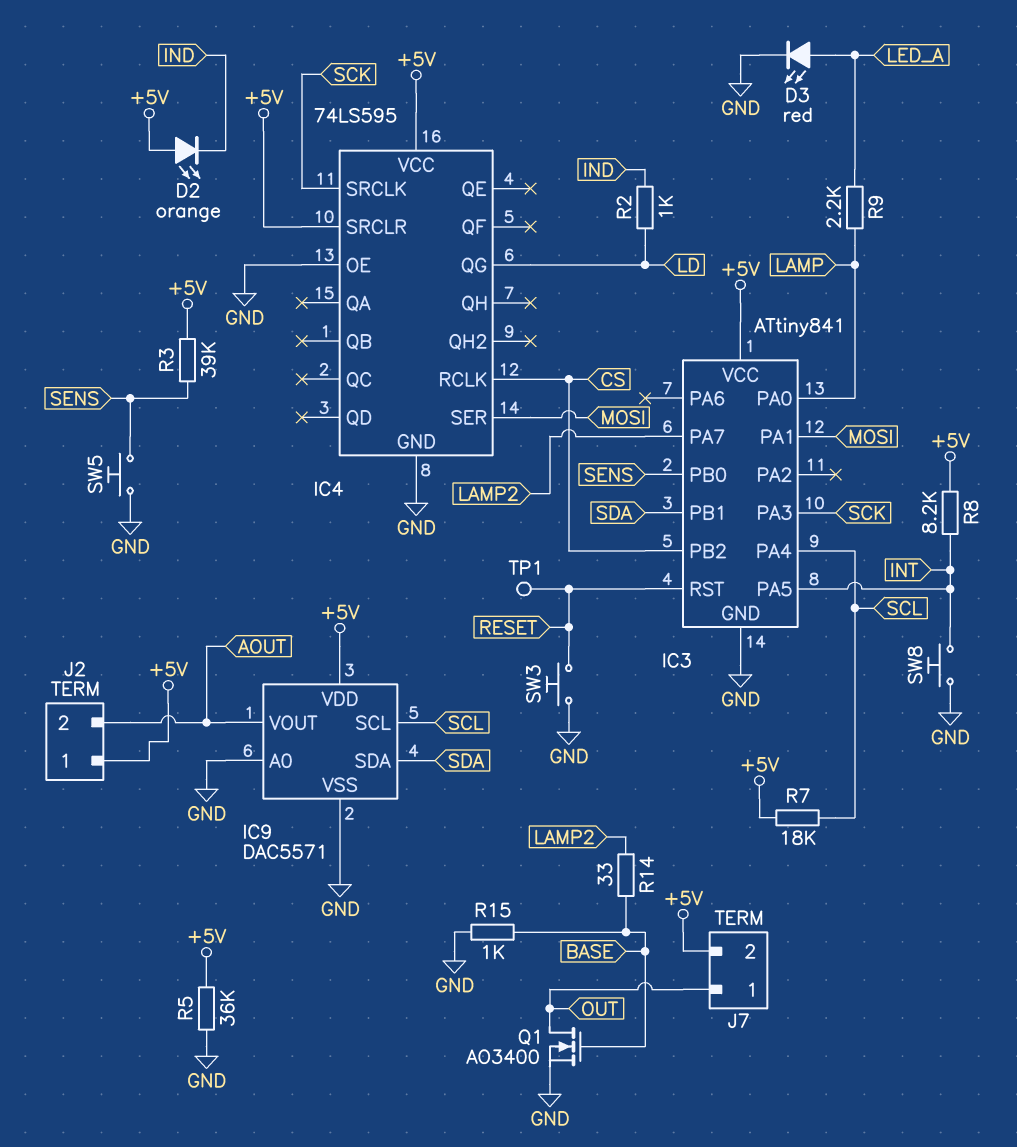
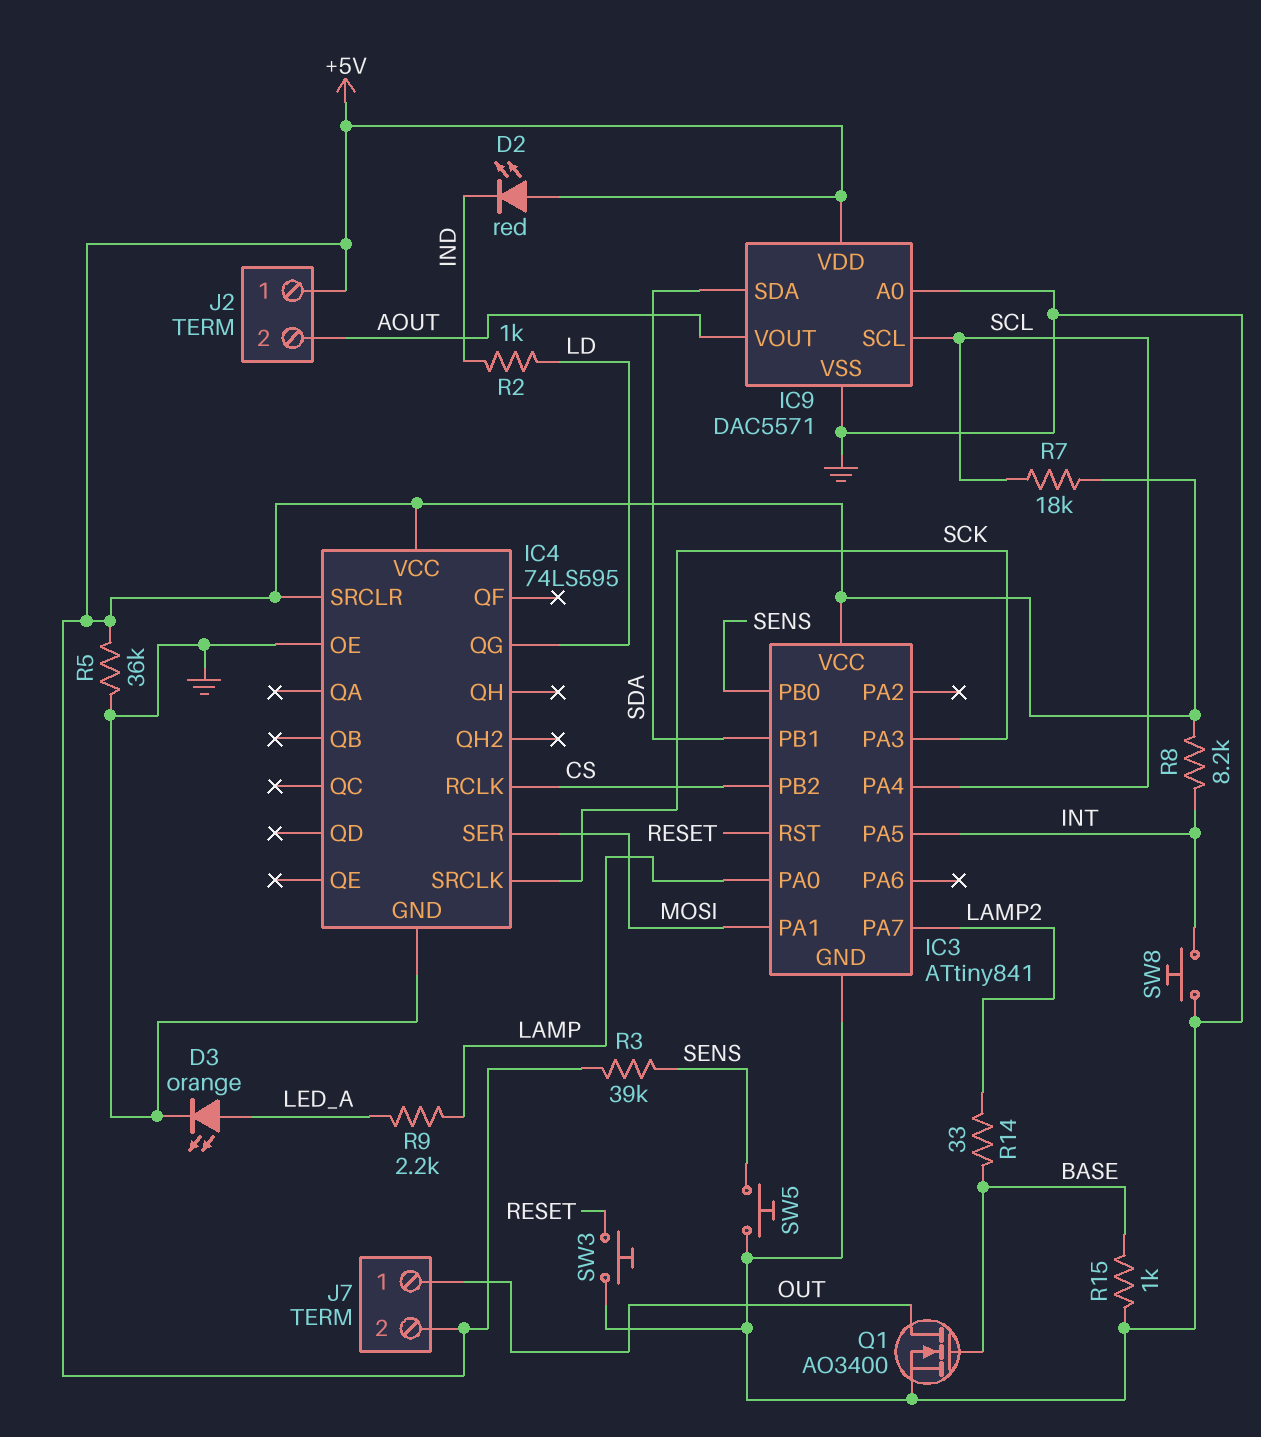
D2: LED orange (A +5V, K IND) -> LED red (A +5V, K IND)
D3: LED red (A LED_A, K GND) -> LED orange (A LED_A, K GND)
TP1: test point (RESET) -> none

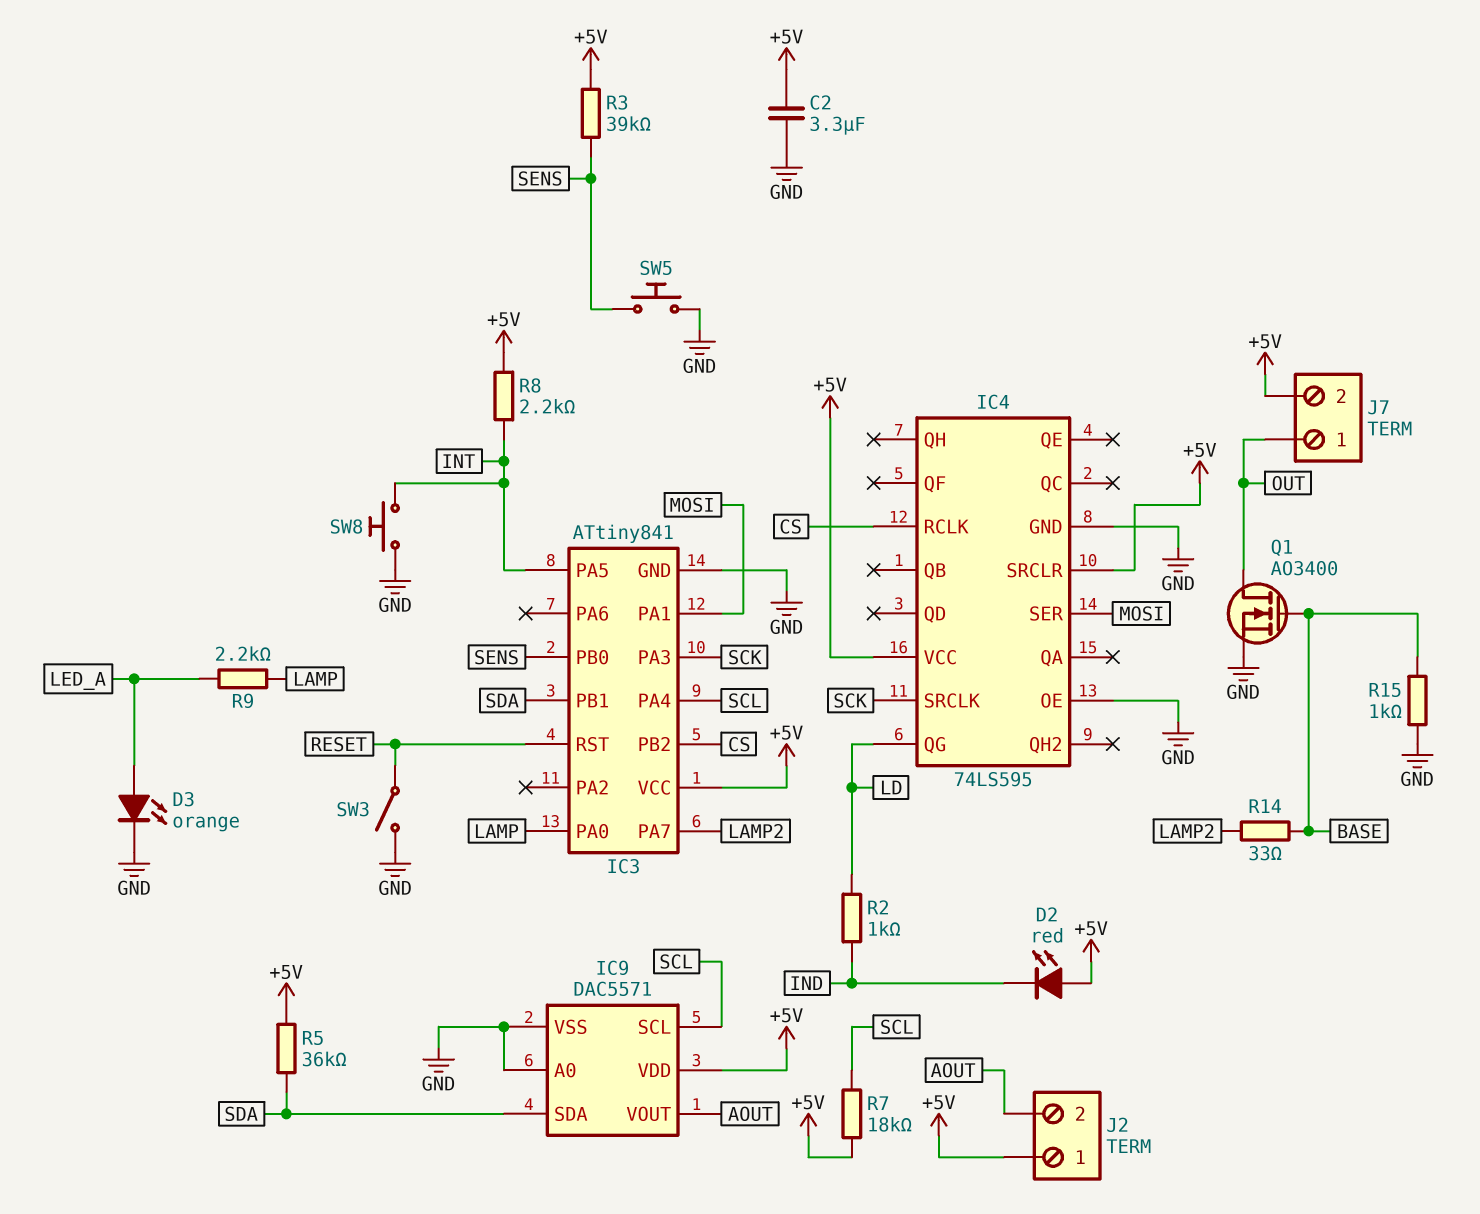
C2: none -> 3.3uF (+5V, GND)
R5: 36k (+5V, GND) -> 36k (+5V, SDA)
R8: 8.2k (+5V, INT) -> 2.2k (+5V, INT)
SW3: button (GND, RESET) -> switch (GND, RESET)

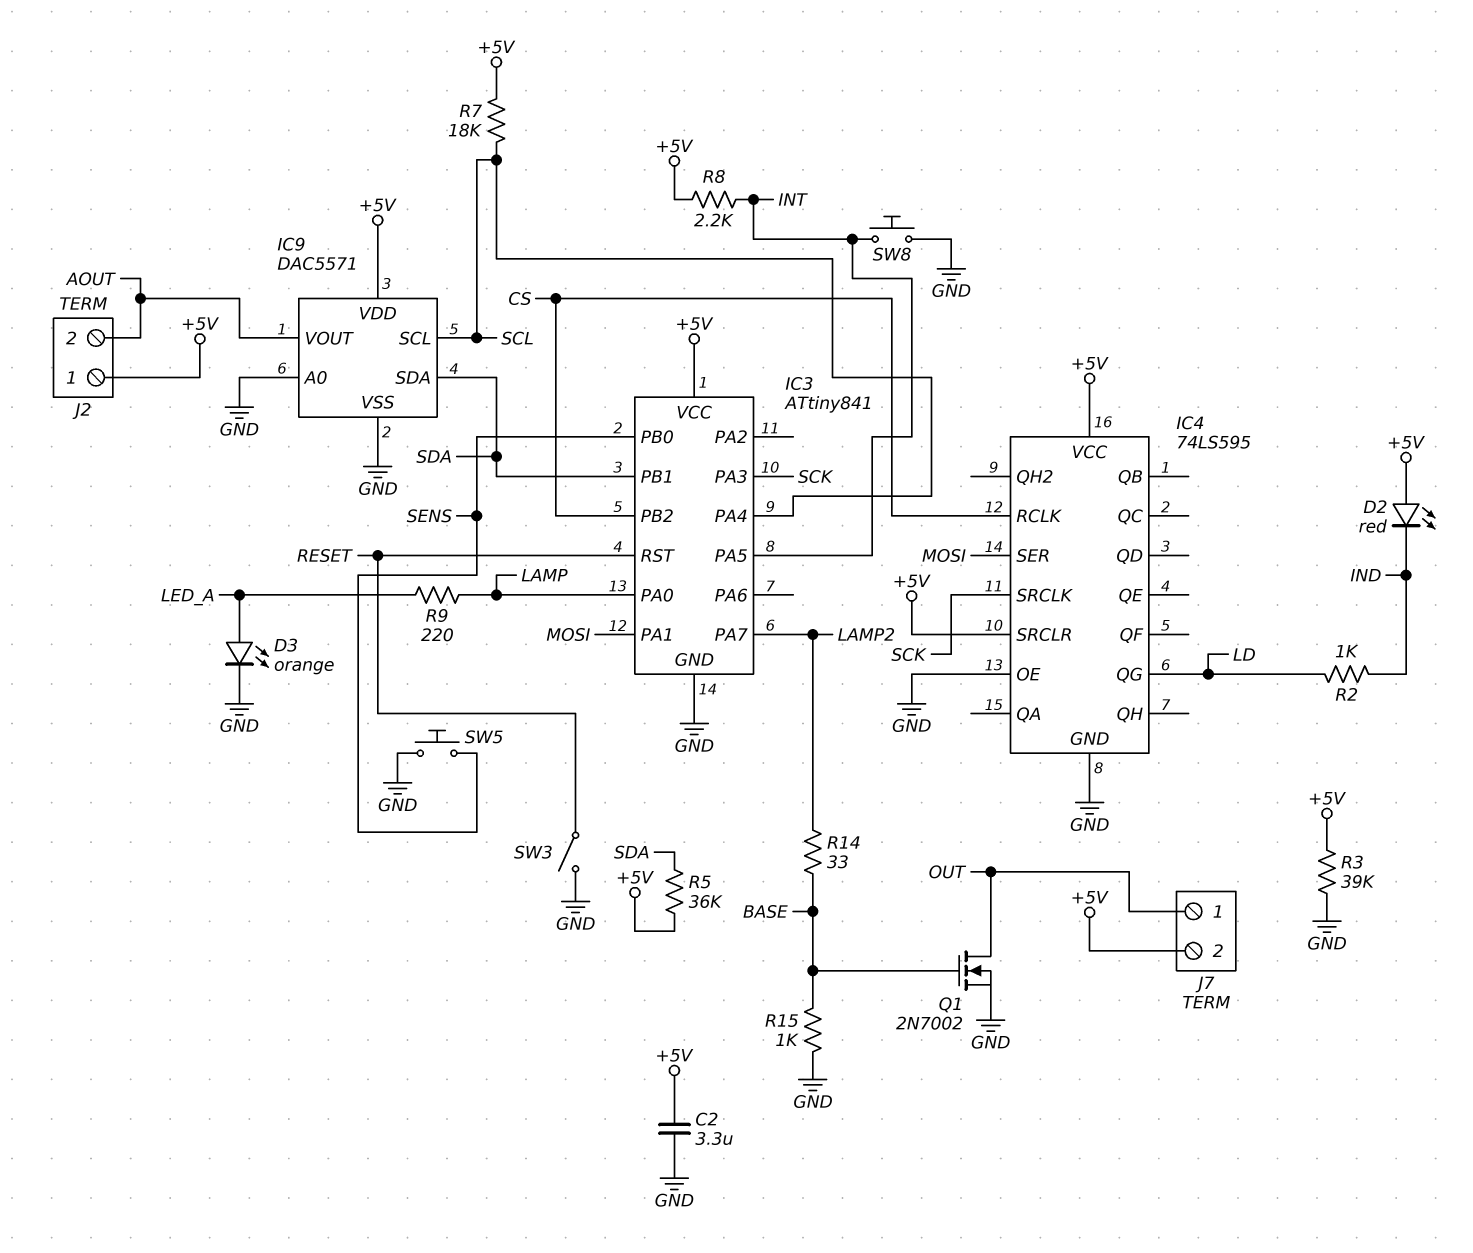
Q1: NMOS AO3400 (G BASE, D OUT, S GND) -> NMOS 2N7002 (G BASE, D OUT, S GND)
R3: 39k (+5V, SENS) -> 39k (+5V, GND)
R9: 2.2k (LAMP, LED_A) -> 220 (LAMP, LED_A)

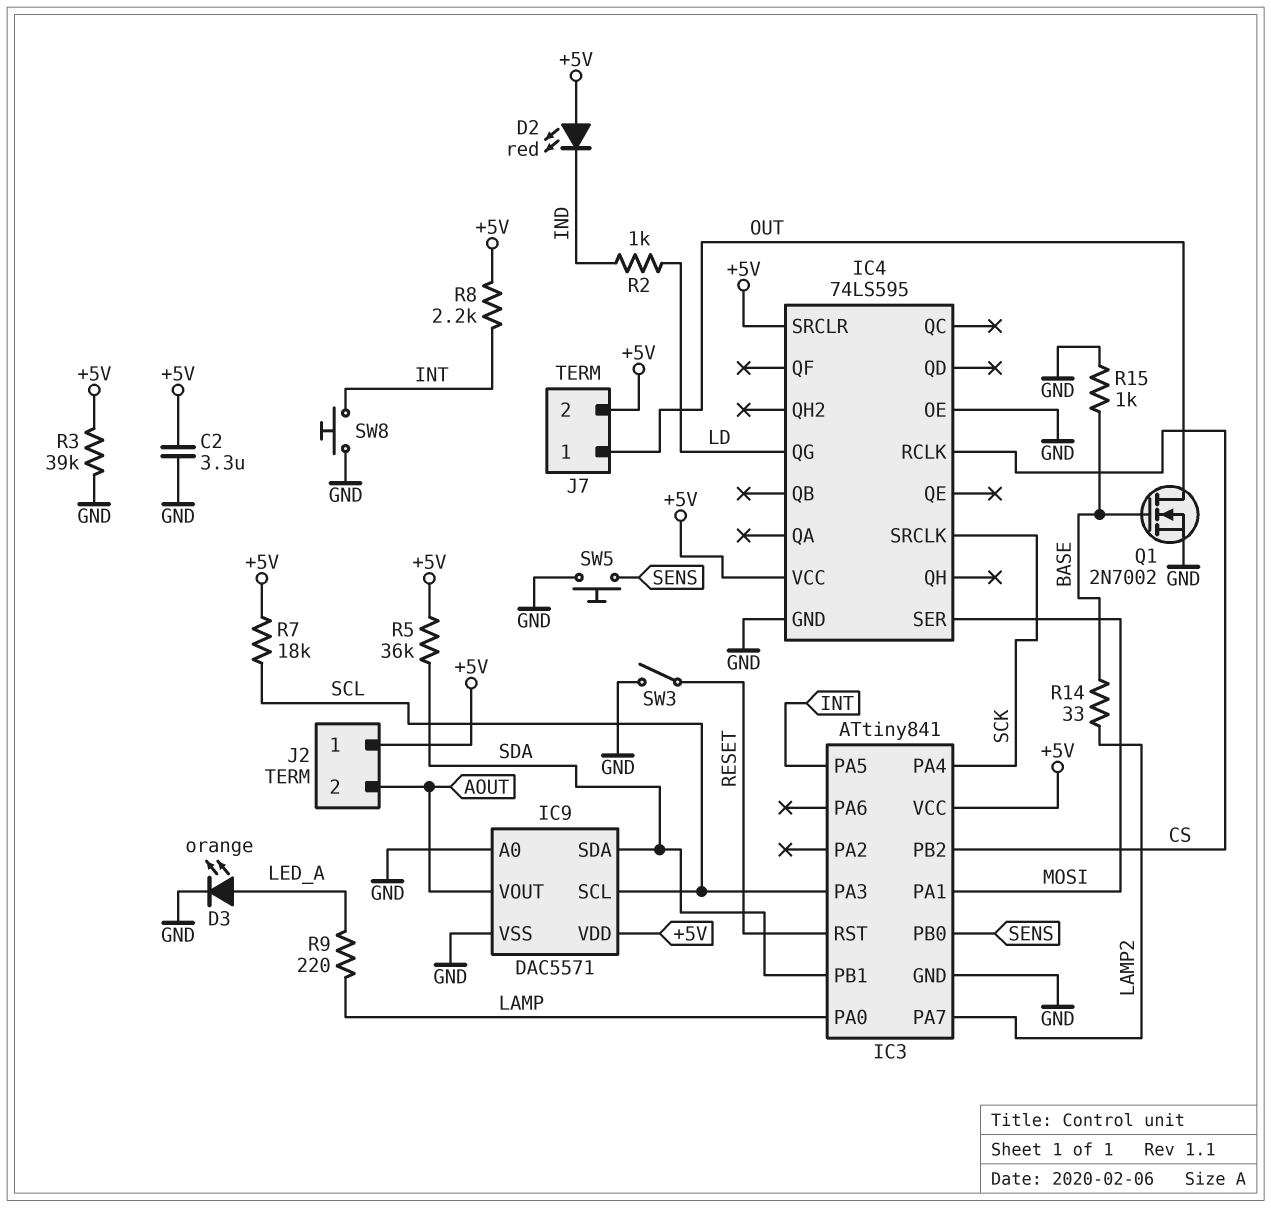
IC3 pin PA3: SCK -> SCL
IC3 pin PA4: SCL -> SCK

